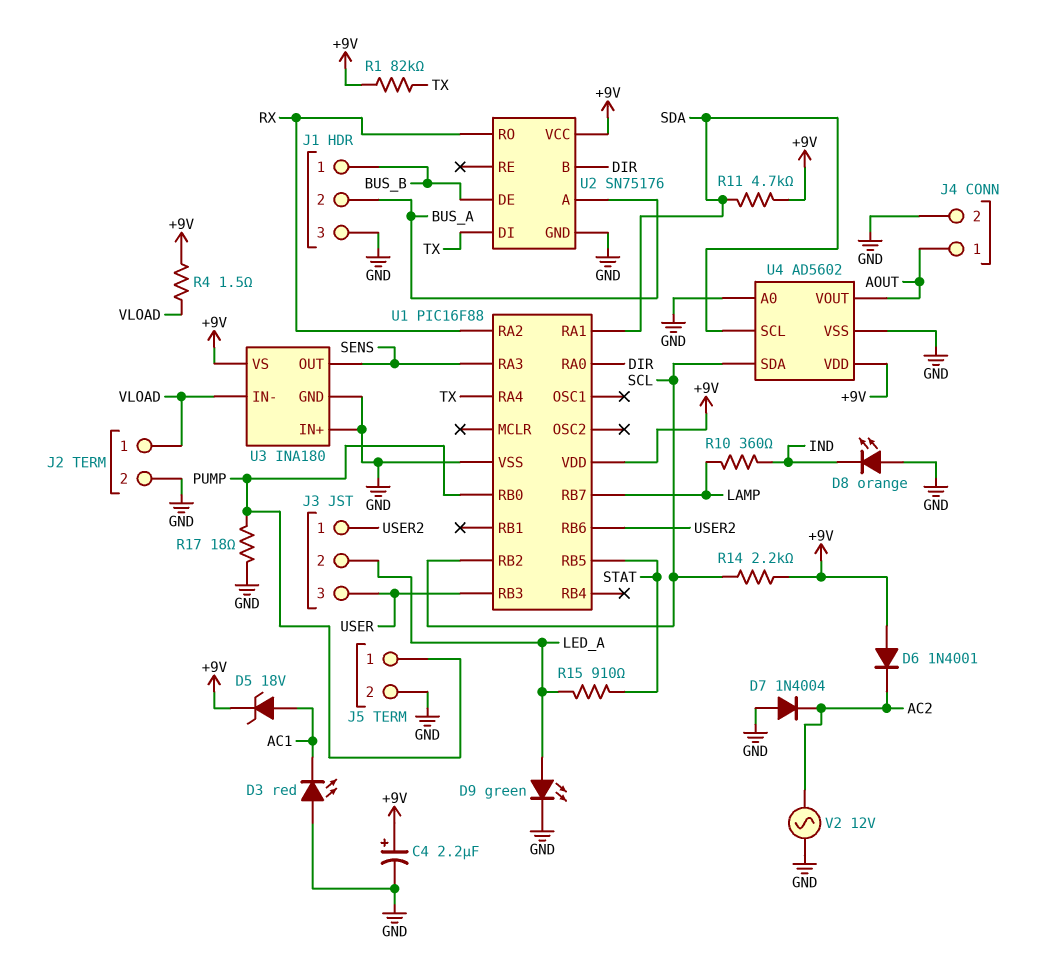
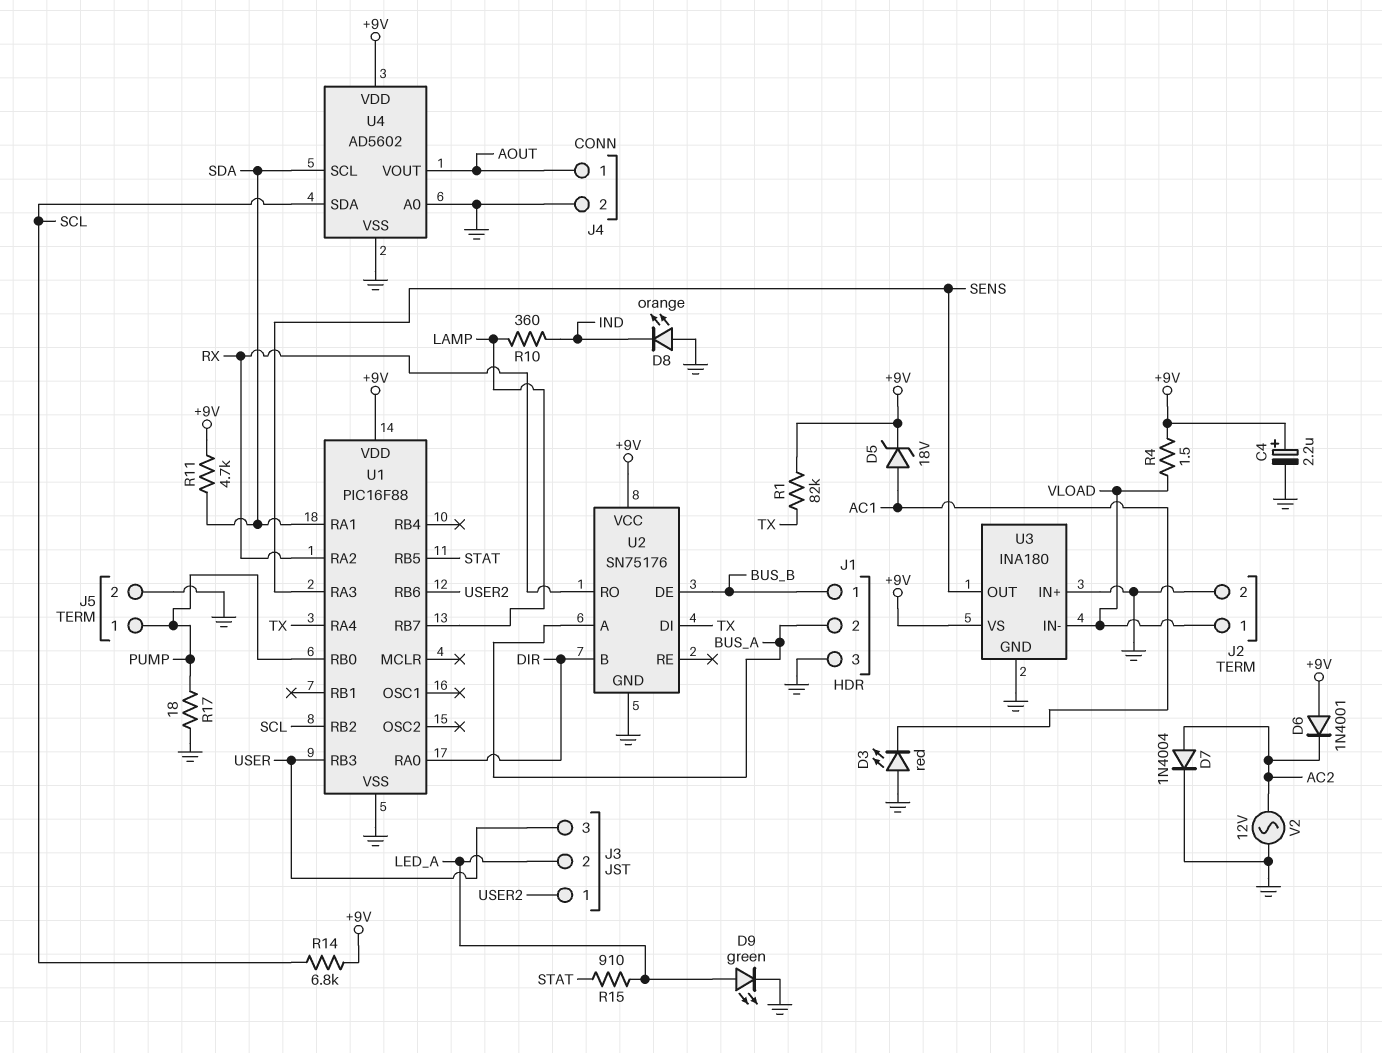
D7: diode 1N4004 (A GND, K AC2) -> diode 1N4004 (A AC2, K GND)
R14: 2.2k (+9V, SCL) -> 6.8k (+9V, SCL)

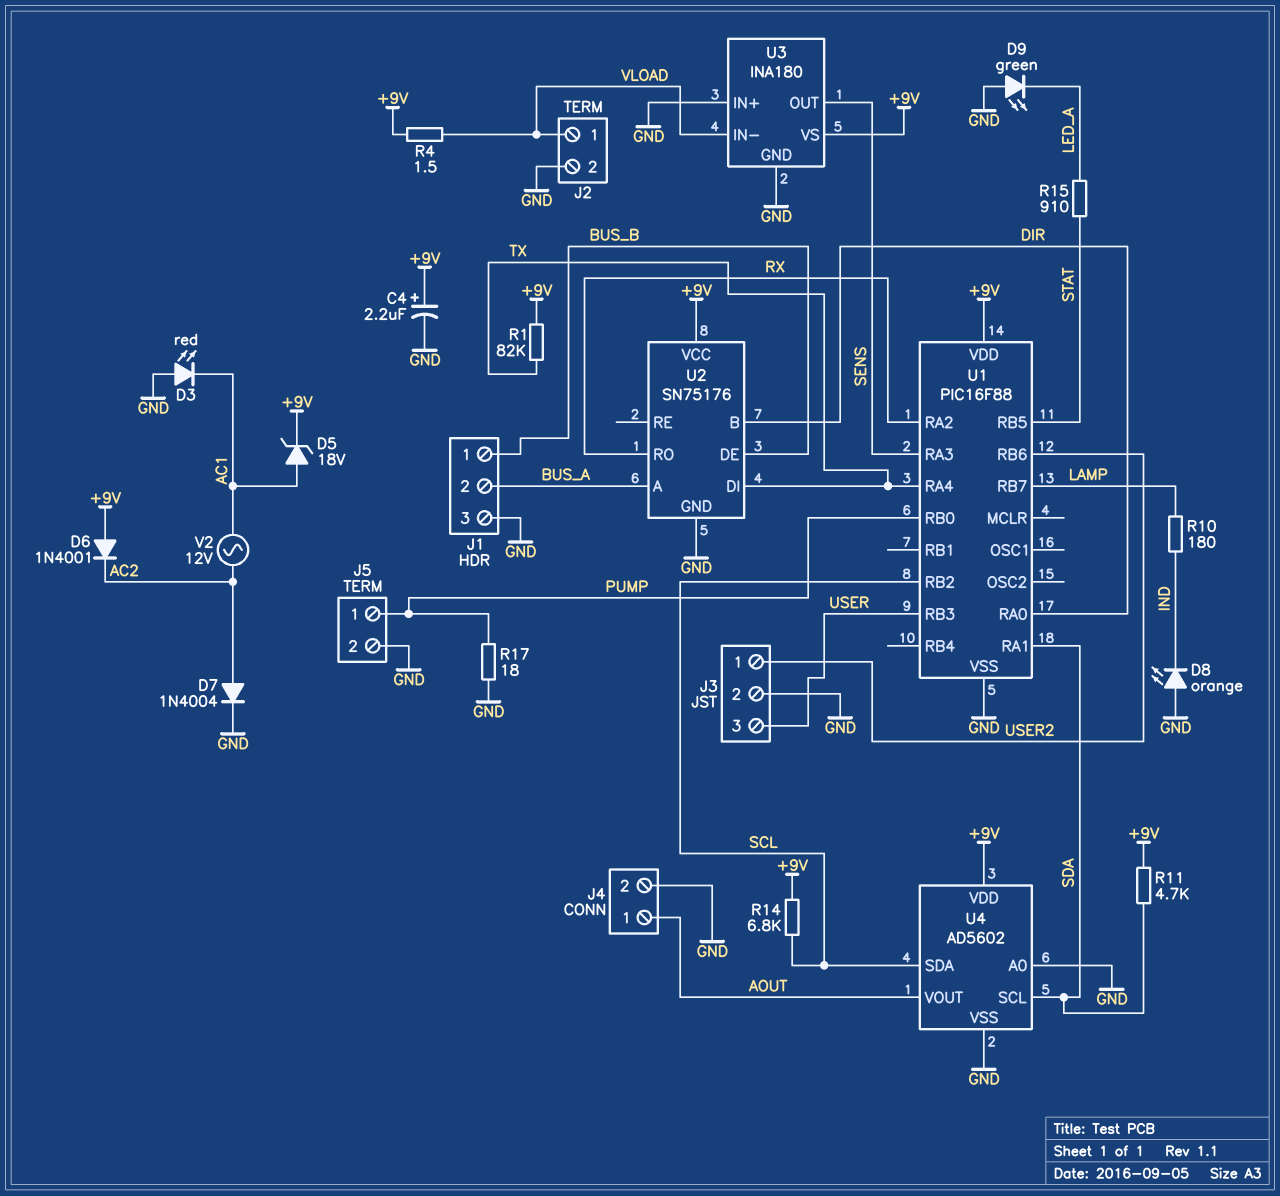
D9: LED green (A LED_A, K GND) -> LED green (A GND, K LED_A)
J3 pin 2: LED_A -> GND
R10: 360 (IND, LAMP) -> 180 (IND, LAMP)
V2: AC 12V (AC2, GND) -> AC 12V (AC1, AC2)

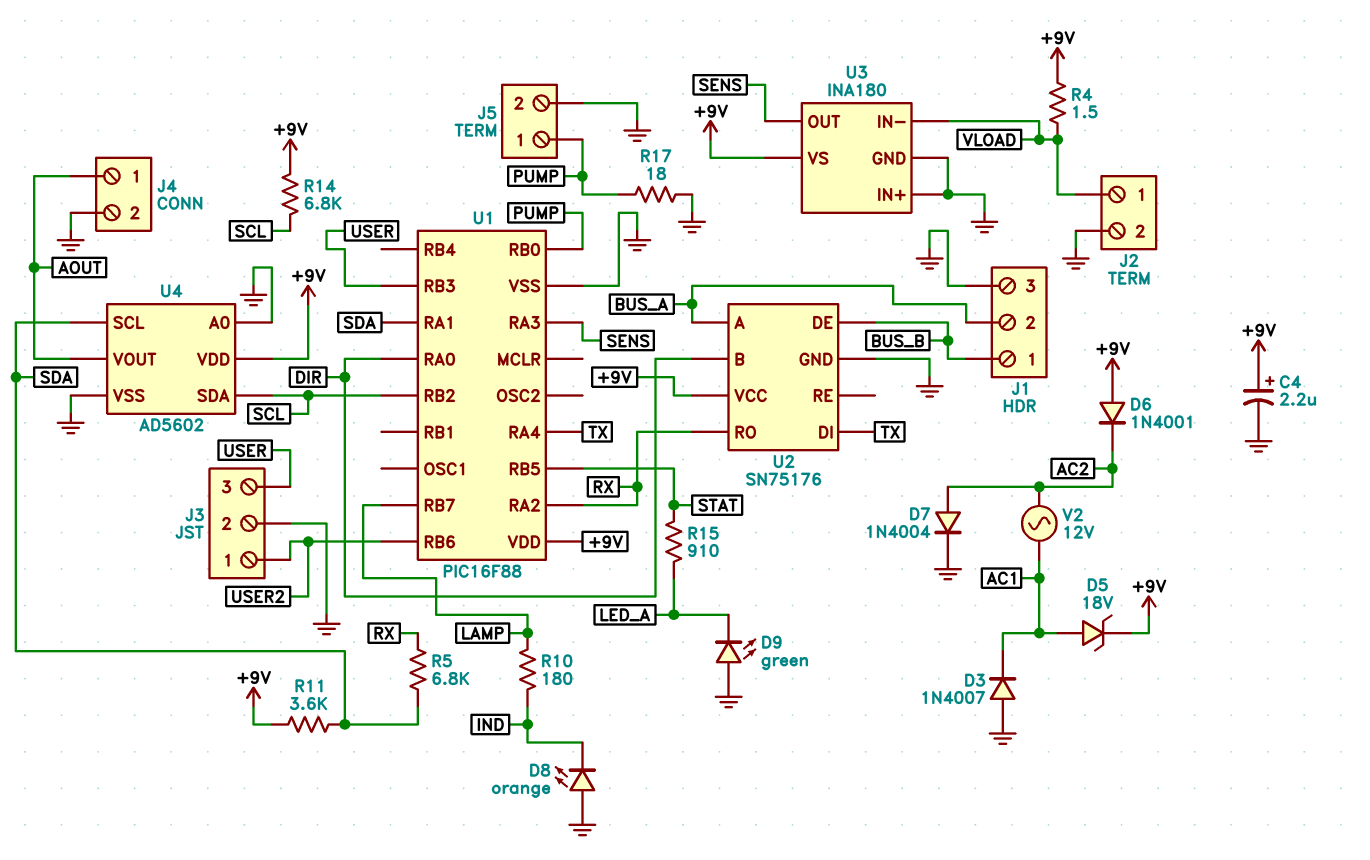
D3: LED red (A GND, K AC1) -> diode 1N4007 (A GND, K AC1)
R1: 82k (+9V, TX) -> none
R5: none -> 6.8k (RX, SDA)
R11: 4.7k (+9V, SDA) -> 3.6k (+9V, SDA)

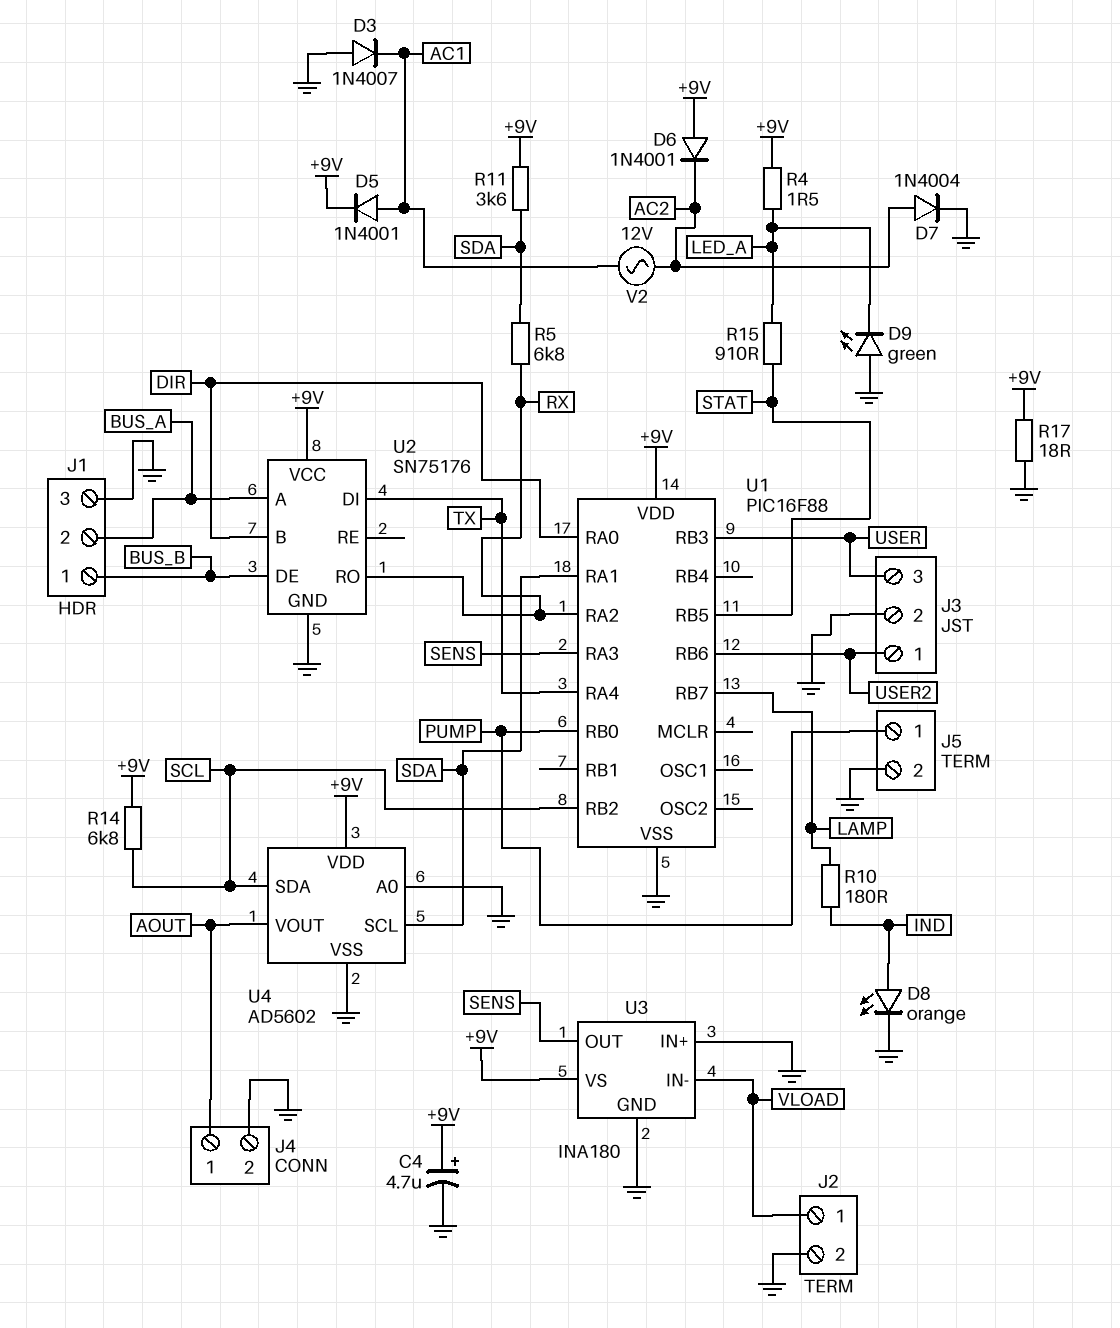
C4: 2.2uF (plus +9V, minus GND) -> 4.7uF (plus +9V, minus GND)
D5: zener 18V (A AC1, K +9V) -> diode 1N4001 (A AC1, K +9V)
D8: LED orange (A GND, K IND) -> LED orange (A IND, K GND)
R4: 1.5 (+9V, VLOAD) -> 1.5 (+9V, LED_A)
R17: 18 (GND, PUMP) -> 18 (+9V, GND)

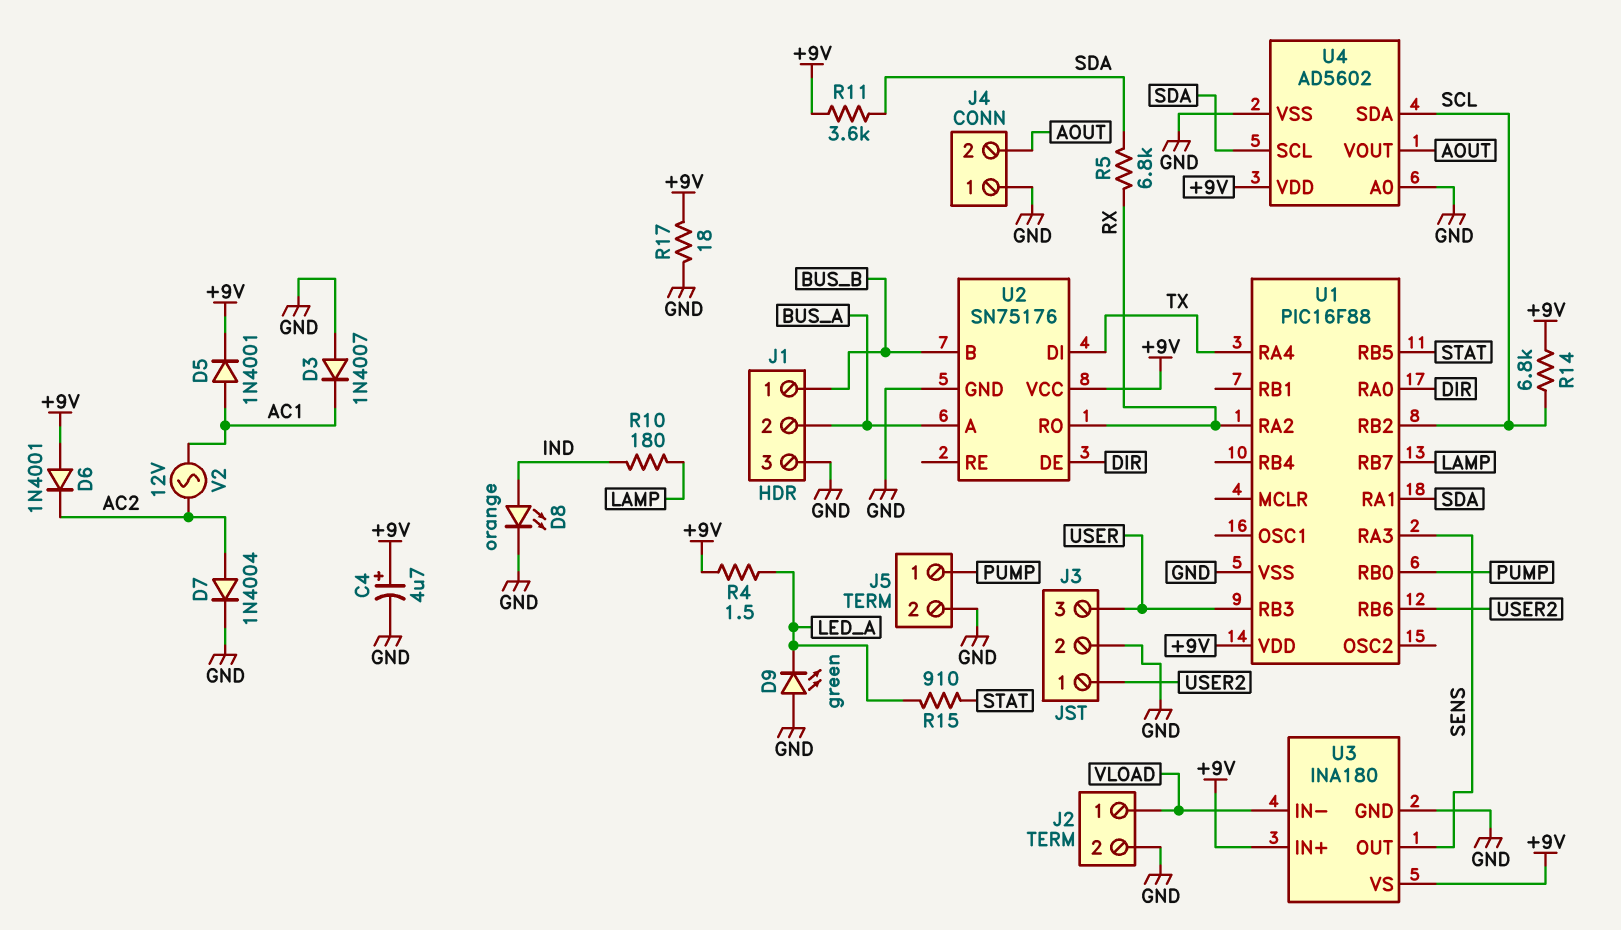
J4 pin 1: AOUT -> GND
J4 pin 2: GND -> AOUT
U2 pin B: DIR -> BUS_B
U2 pin DE: BUS_B -> DIR
U3 pin IN+: GND -> +9V

